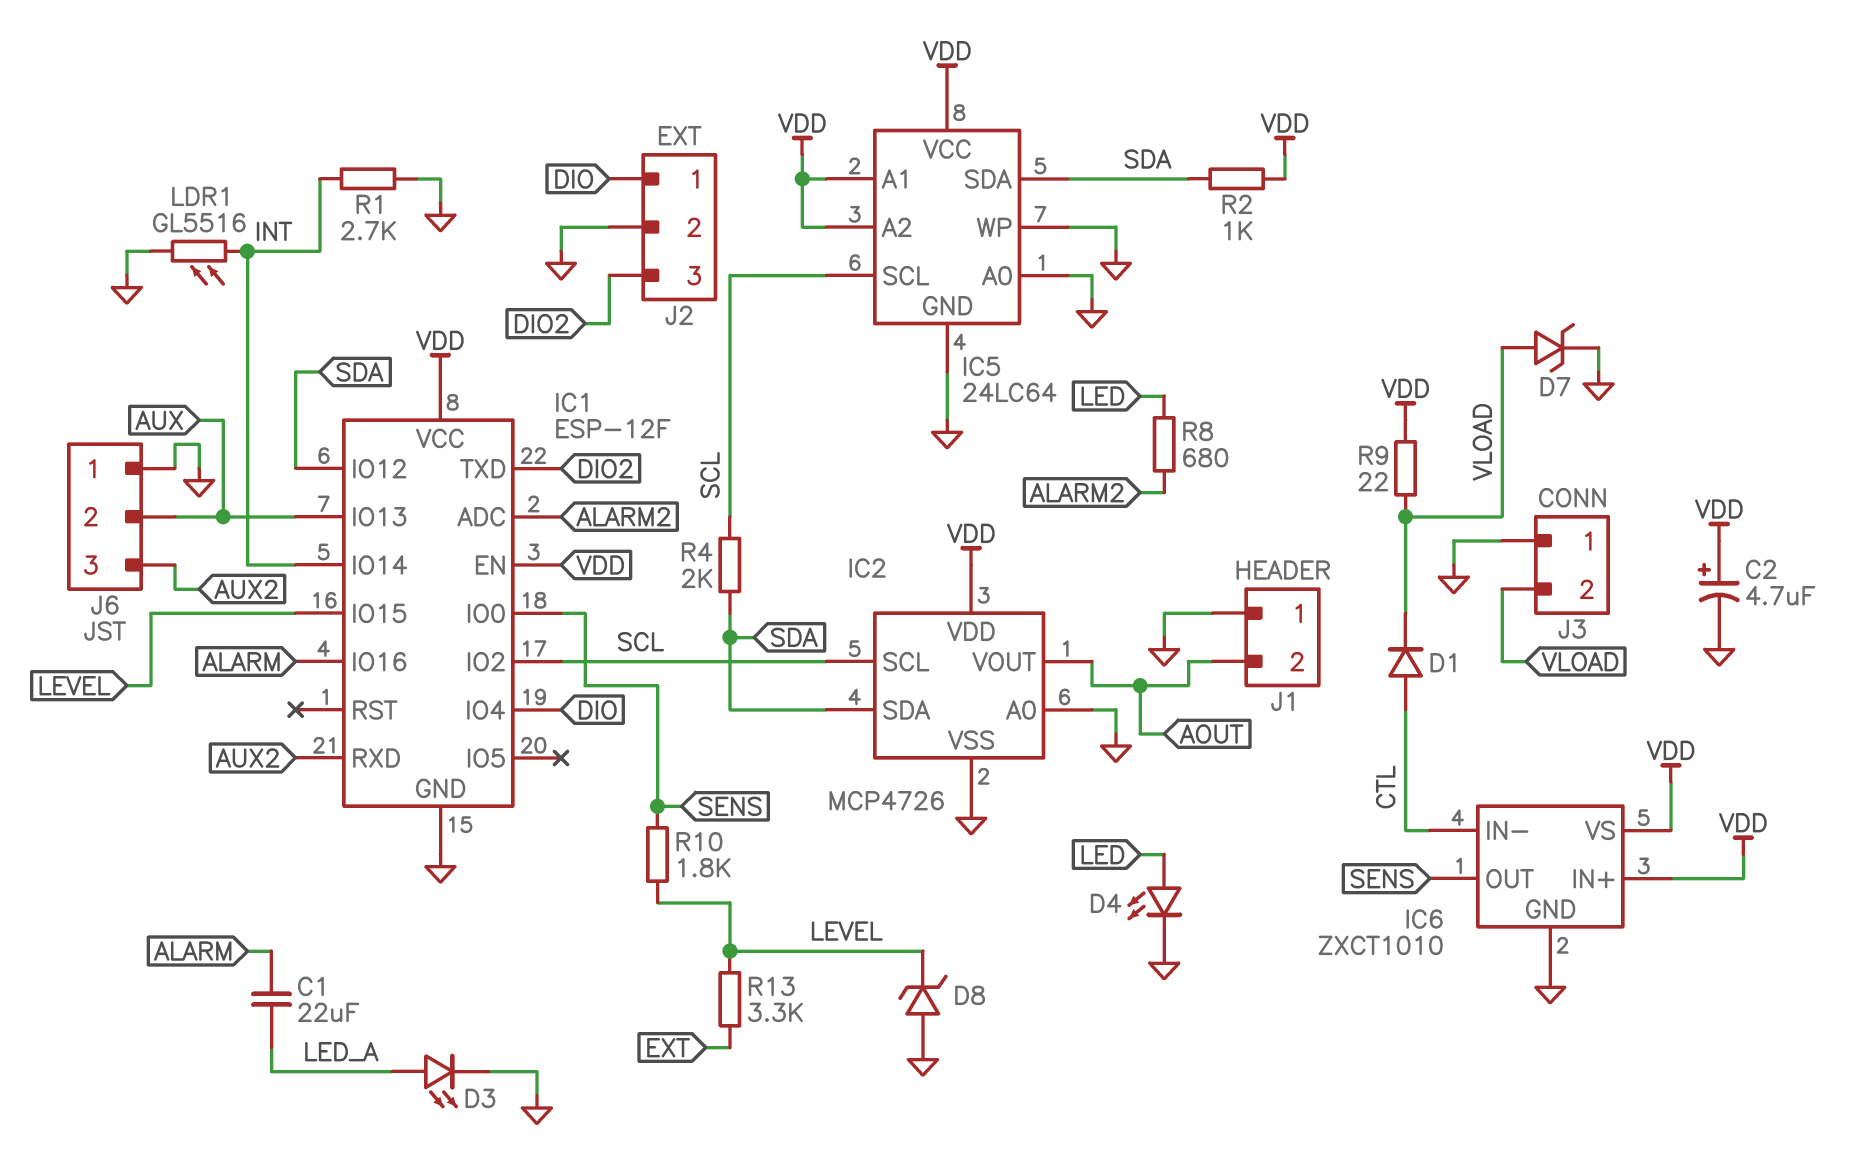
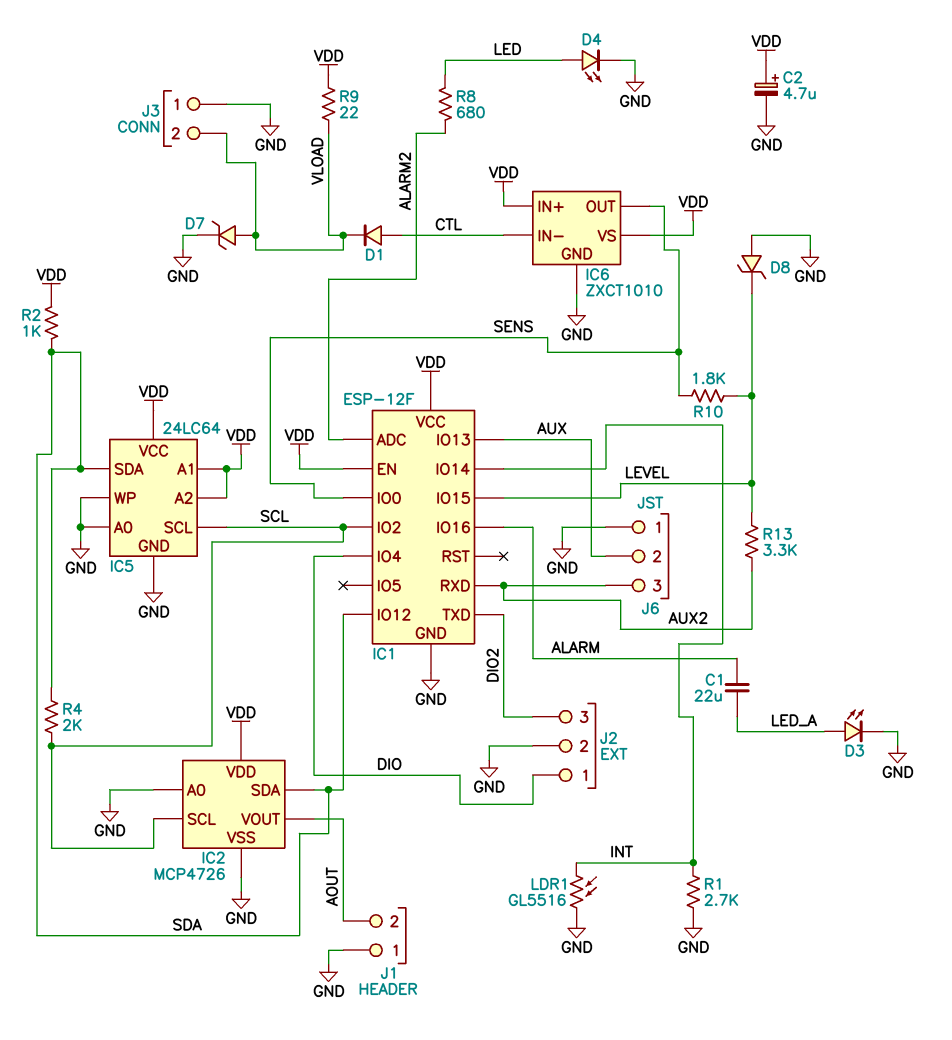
R13: 3.3k (EXT, LEVEL) -> 3.3k (AUX2, LEVEL)

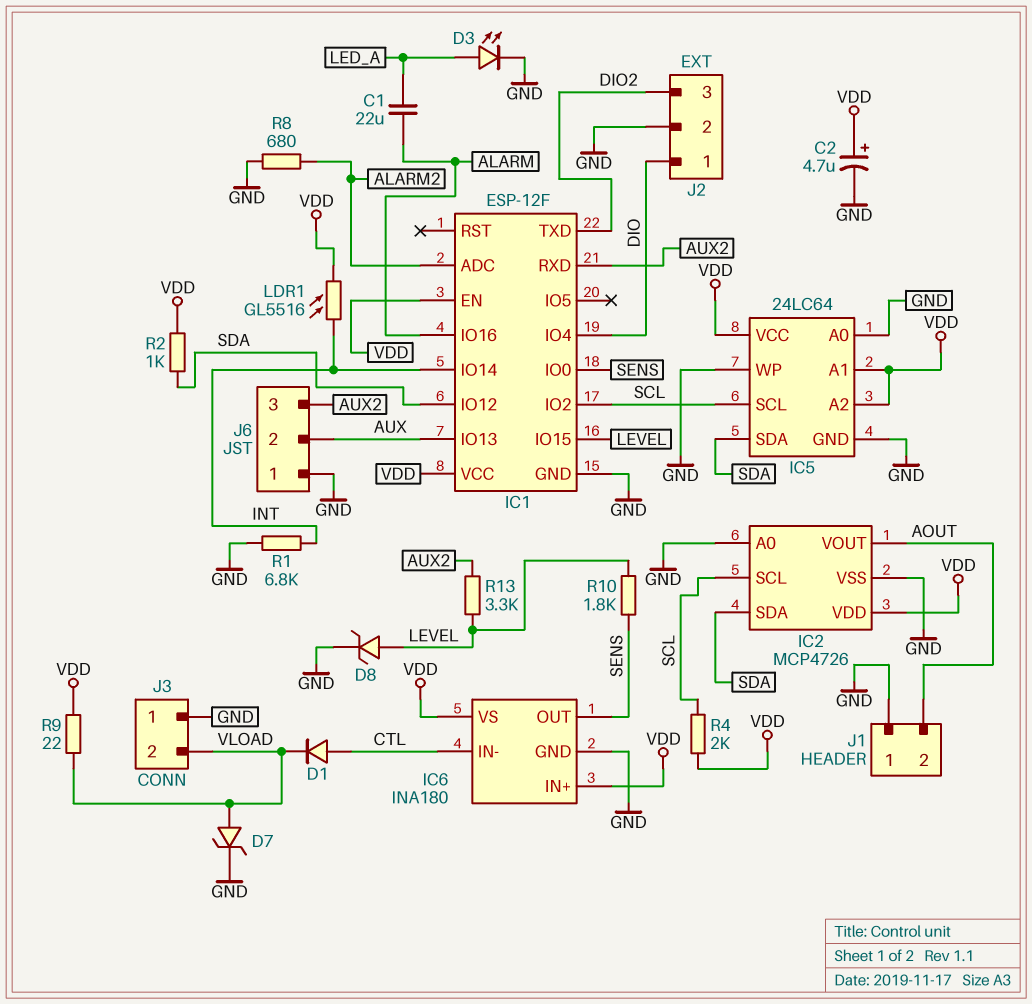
D4: LED (A LED, K GND) -> none
D8: zener (A GND, K LEVEL) -> zener (A LEVEL, K GND)
IC6: ZXCT1010 -> INA180
LDR1: GL5516 (GND, INT) -> GL5516 (INT, VDD)
R1: 2.7k (GND, INT) -> 6.8k (GND, INT)
R4: 2k (SCL, SDA) -> 2k (SCL, VDD)
R8: 680 (ALARM2, LED) -> 680 (ALARM2, GND)

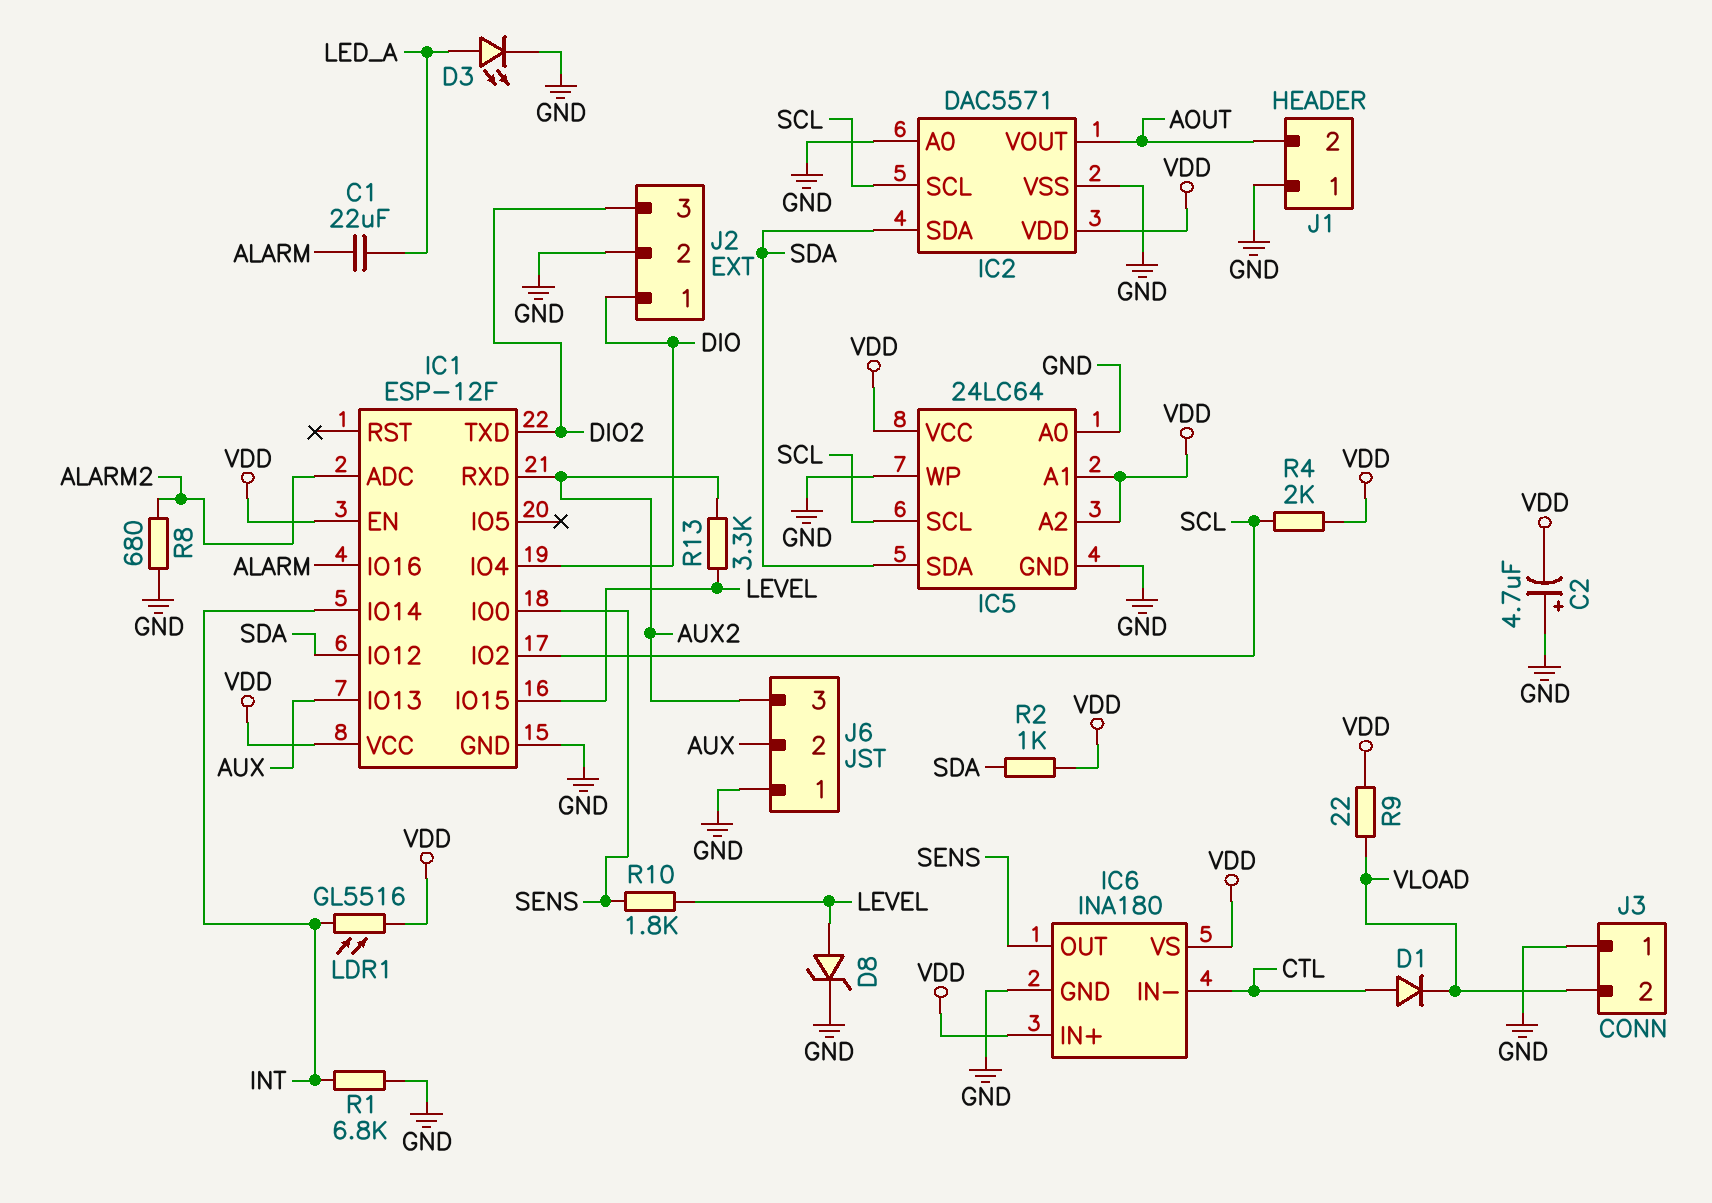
C2: 4.7uF (plus VDD, minus GND) -> 4.7uF (plus GND, minus VDD)
D7: zener (A VLOAD, K GND) -> none
IC2: MCP4726 -> DAC5571

